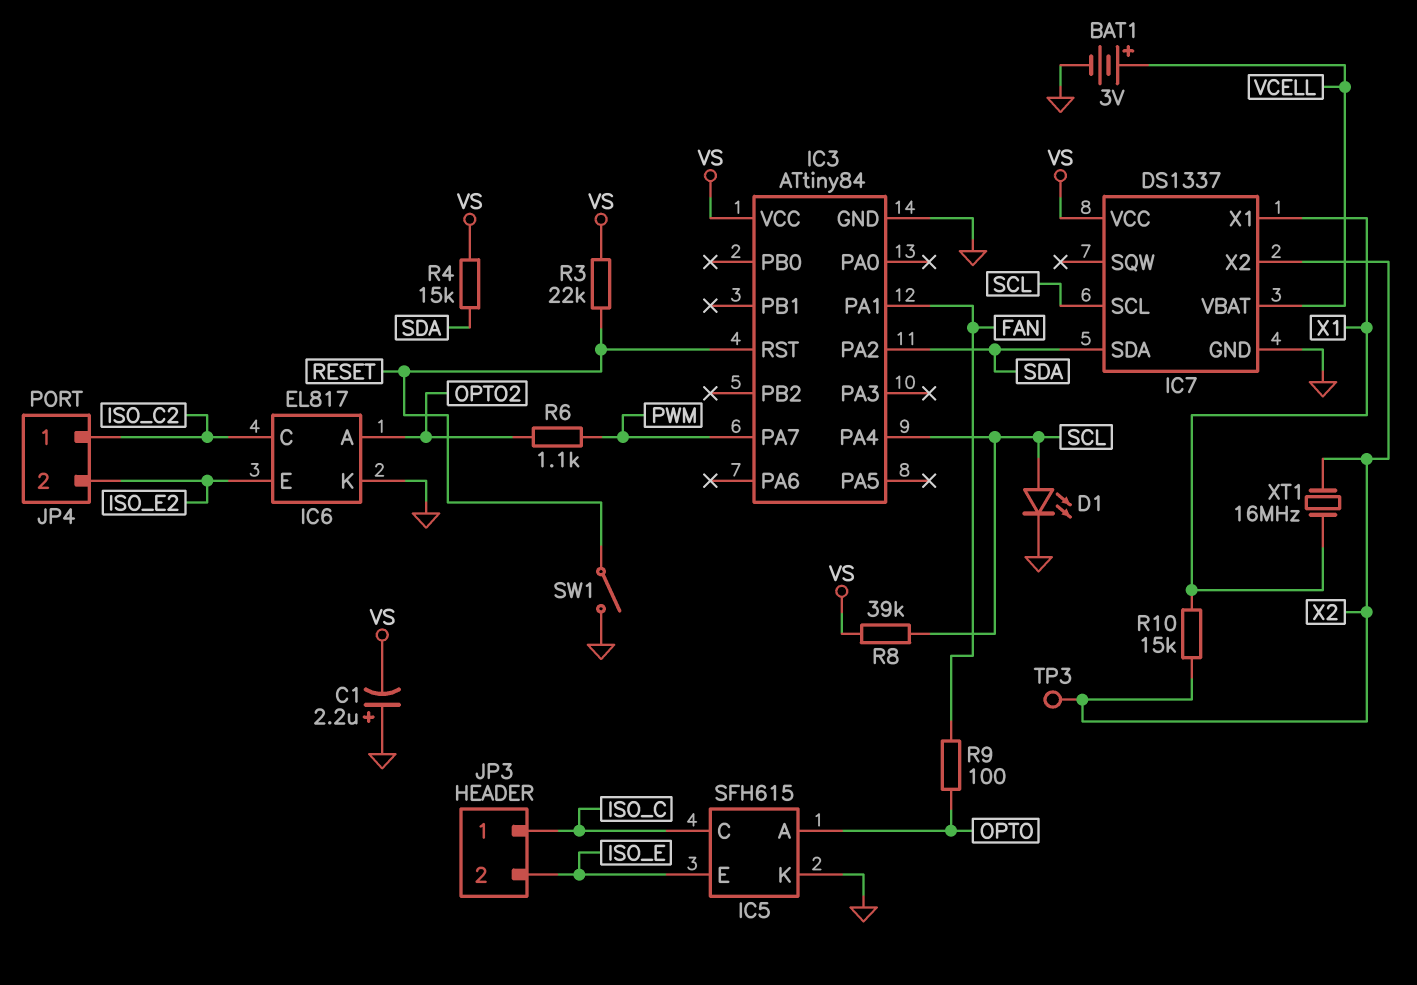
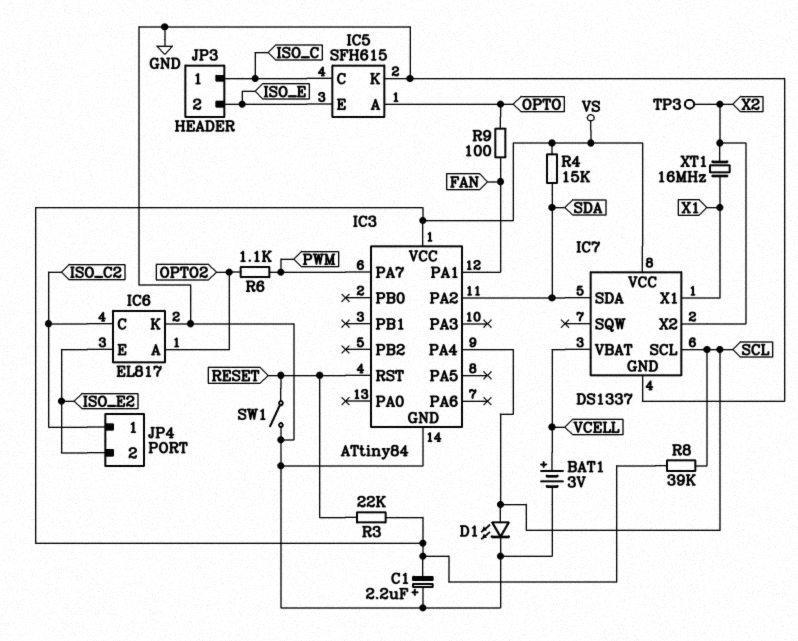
R10: 15k (X1, X2) -> none

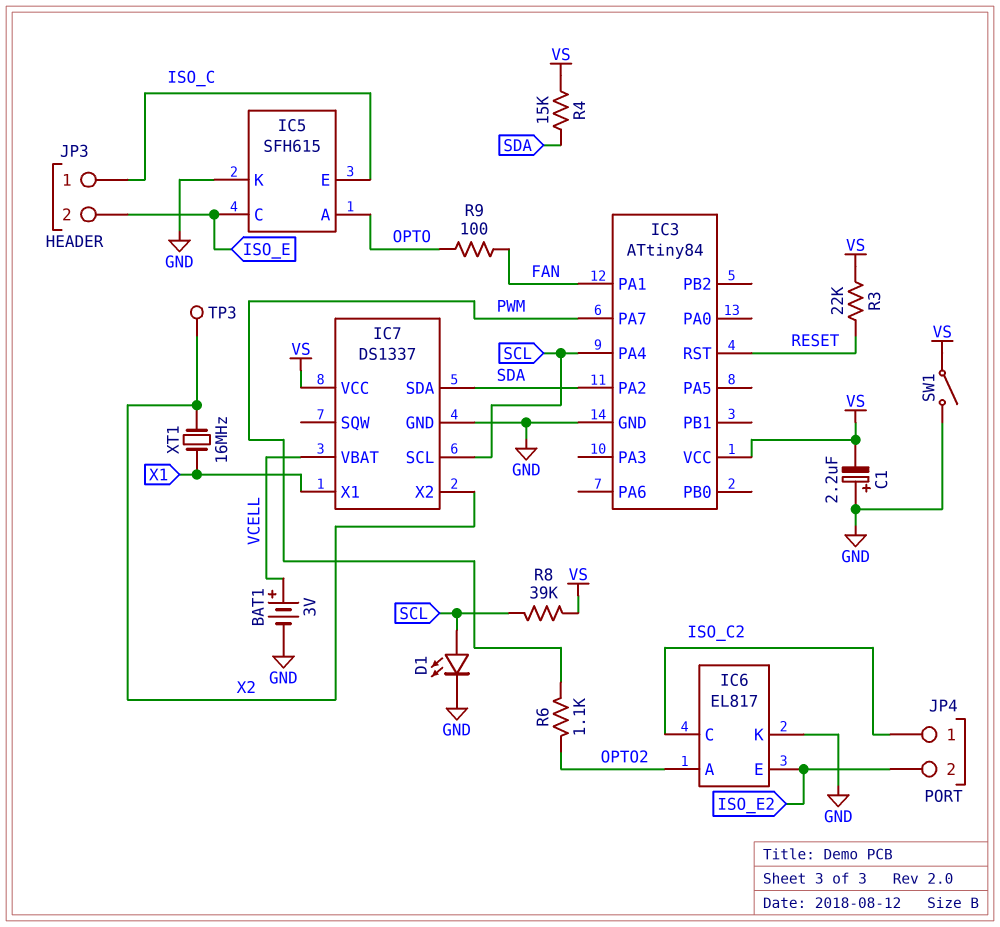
IC5 pin C: ISO_C -> ISO_E
IC5 pin E: ISO_E -> ISO_C
SW1: switch (GND, RESET) -> switch (GND, VS)

